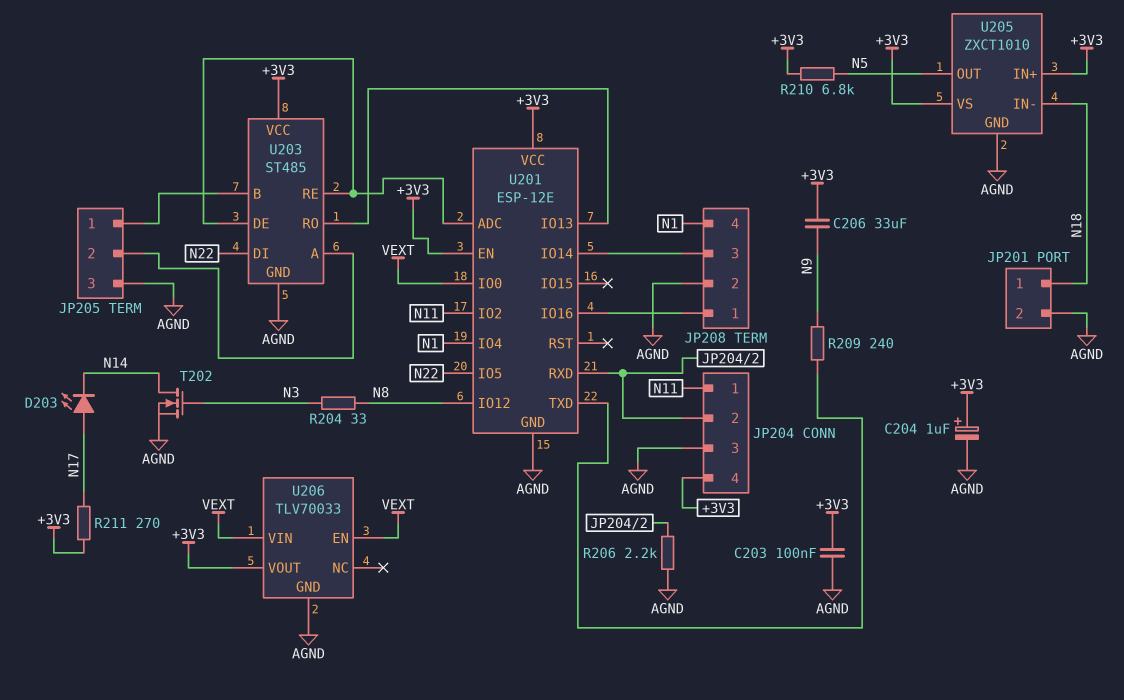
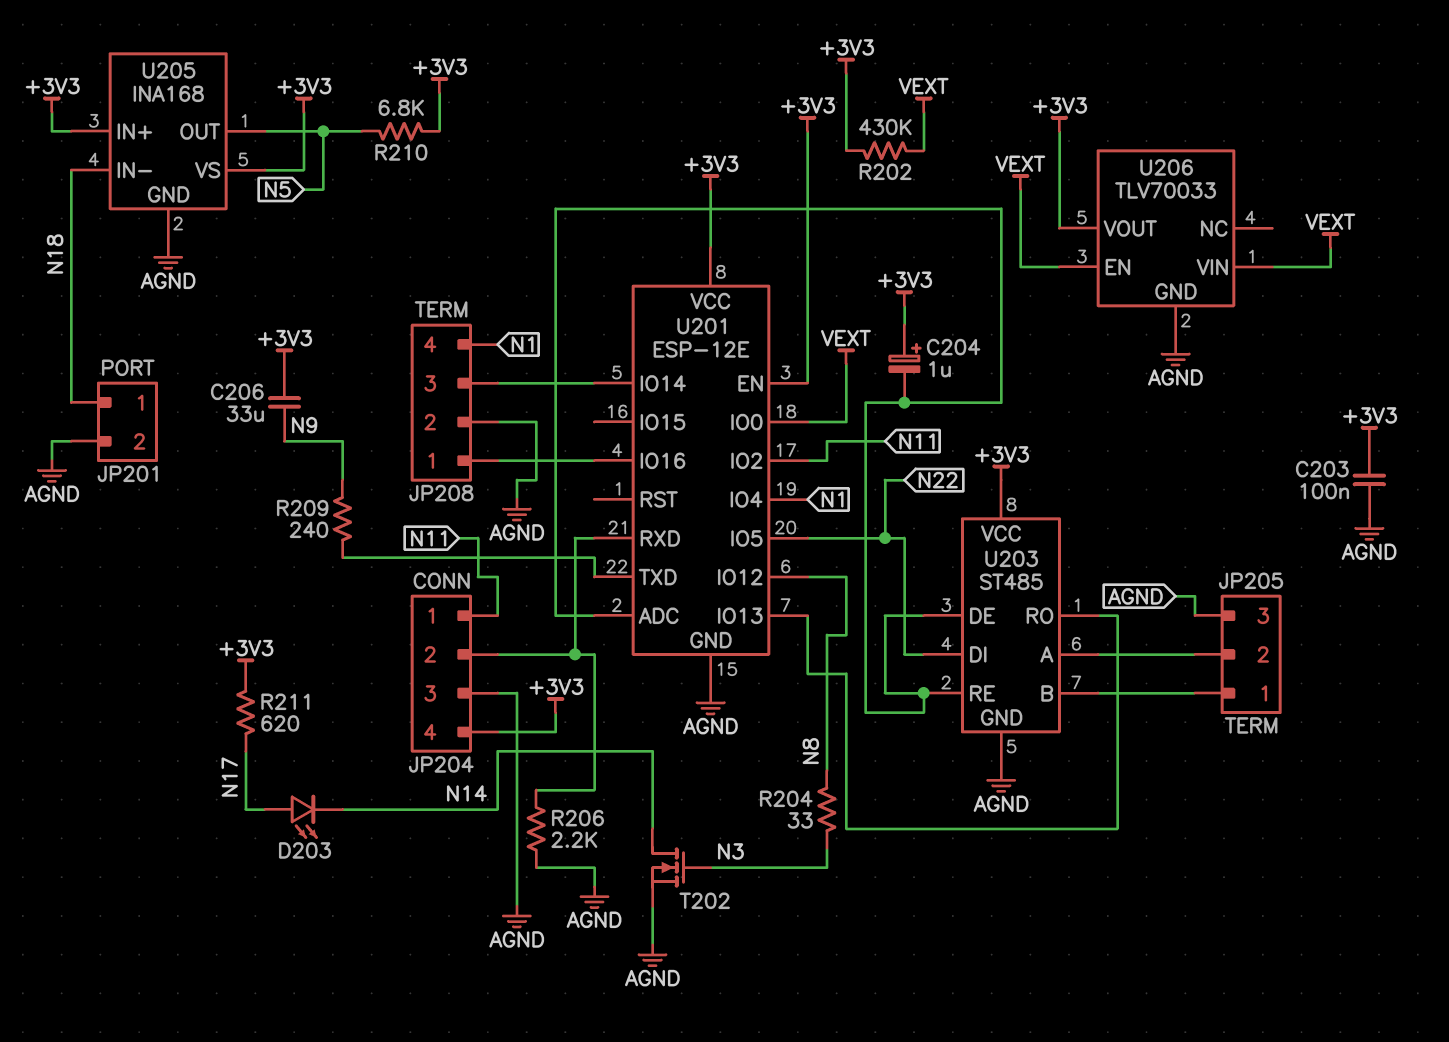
C204: 1uF (plus +3V3, minus AGND) -> 1uF (plus +3V3, minus U201/ADC)
R202: none -> 430k (+3V3, VEXT)
R211: 270 (+3V3, N17) -> 620 (+3V3, N17)
U205: ZXCT1010 -> INA168

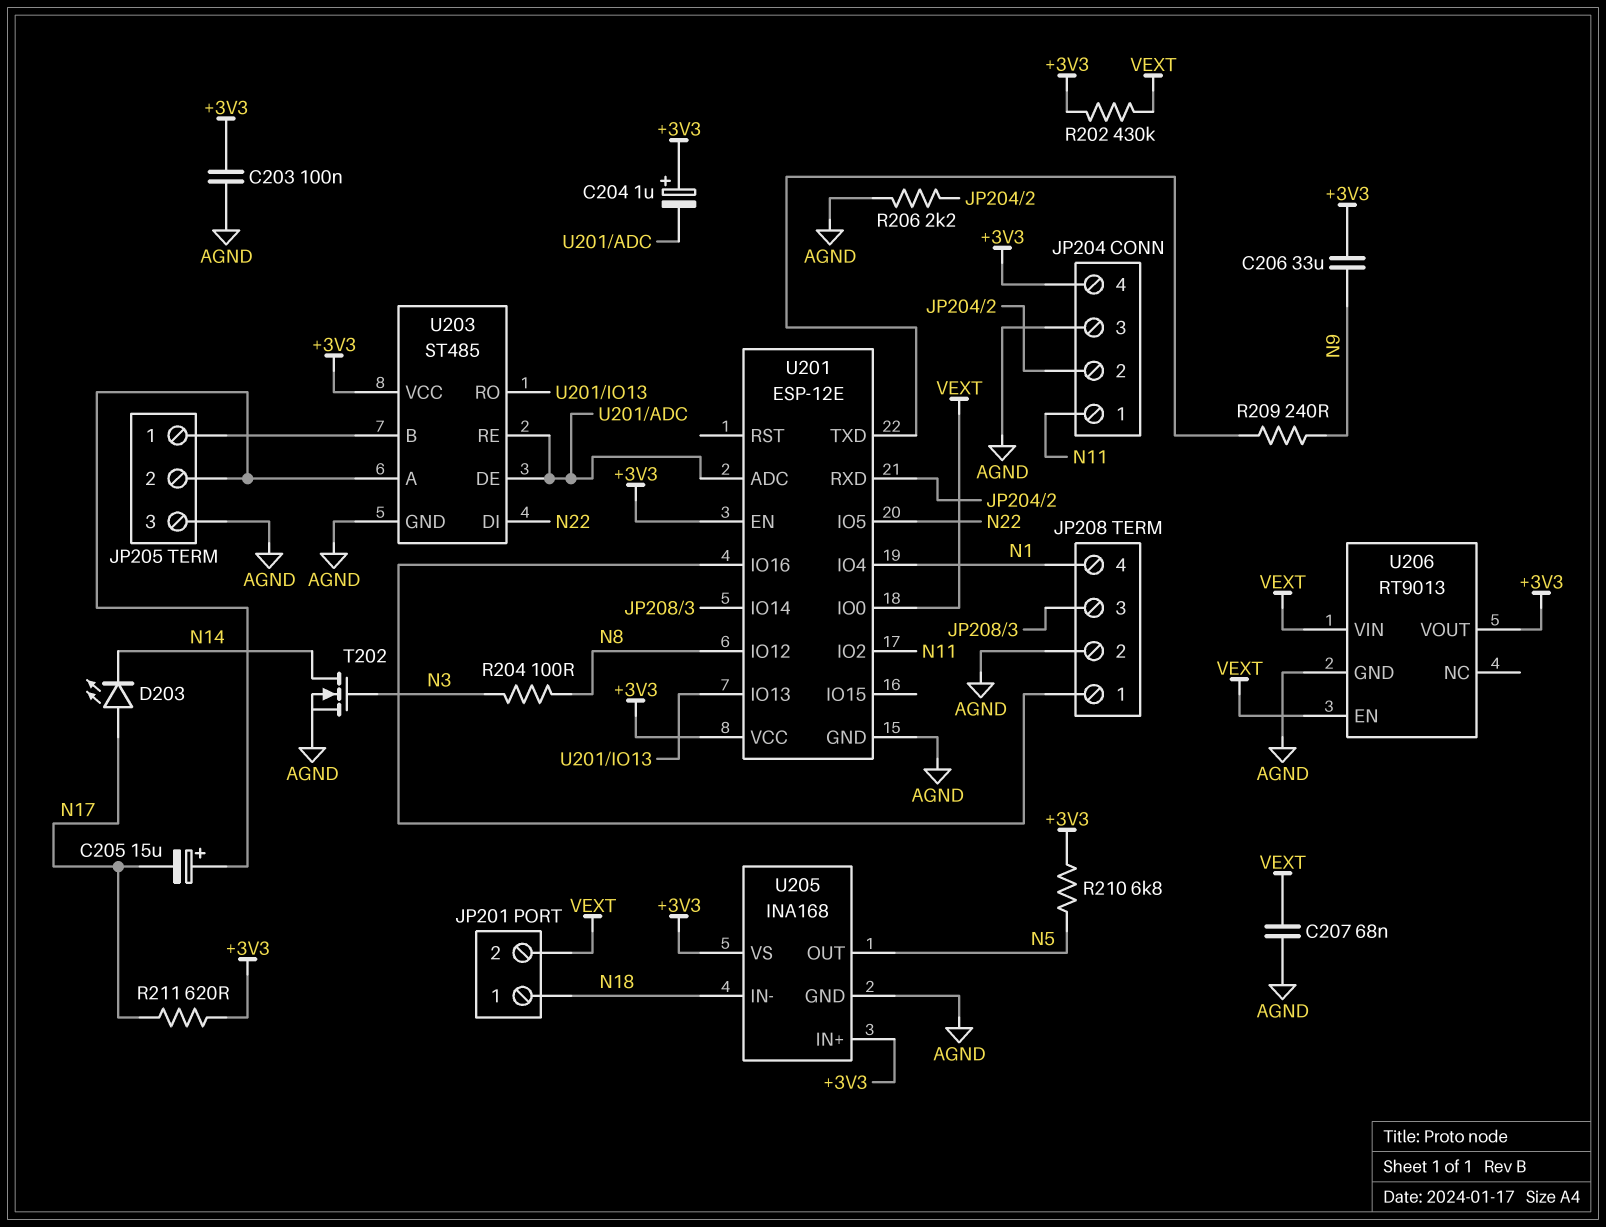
C205: none -> 15uF (plus JP205/2, minus N17)
C207: none -> 68nF (AGND, VEXT)
JP201 pin 2: AGND -> VEXT
R204: 33 (N3, N8) -> 100 (N3, N8)
U206: TLV70033 -> RT9013

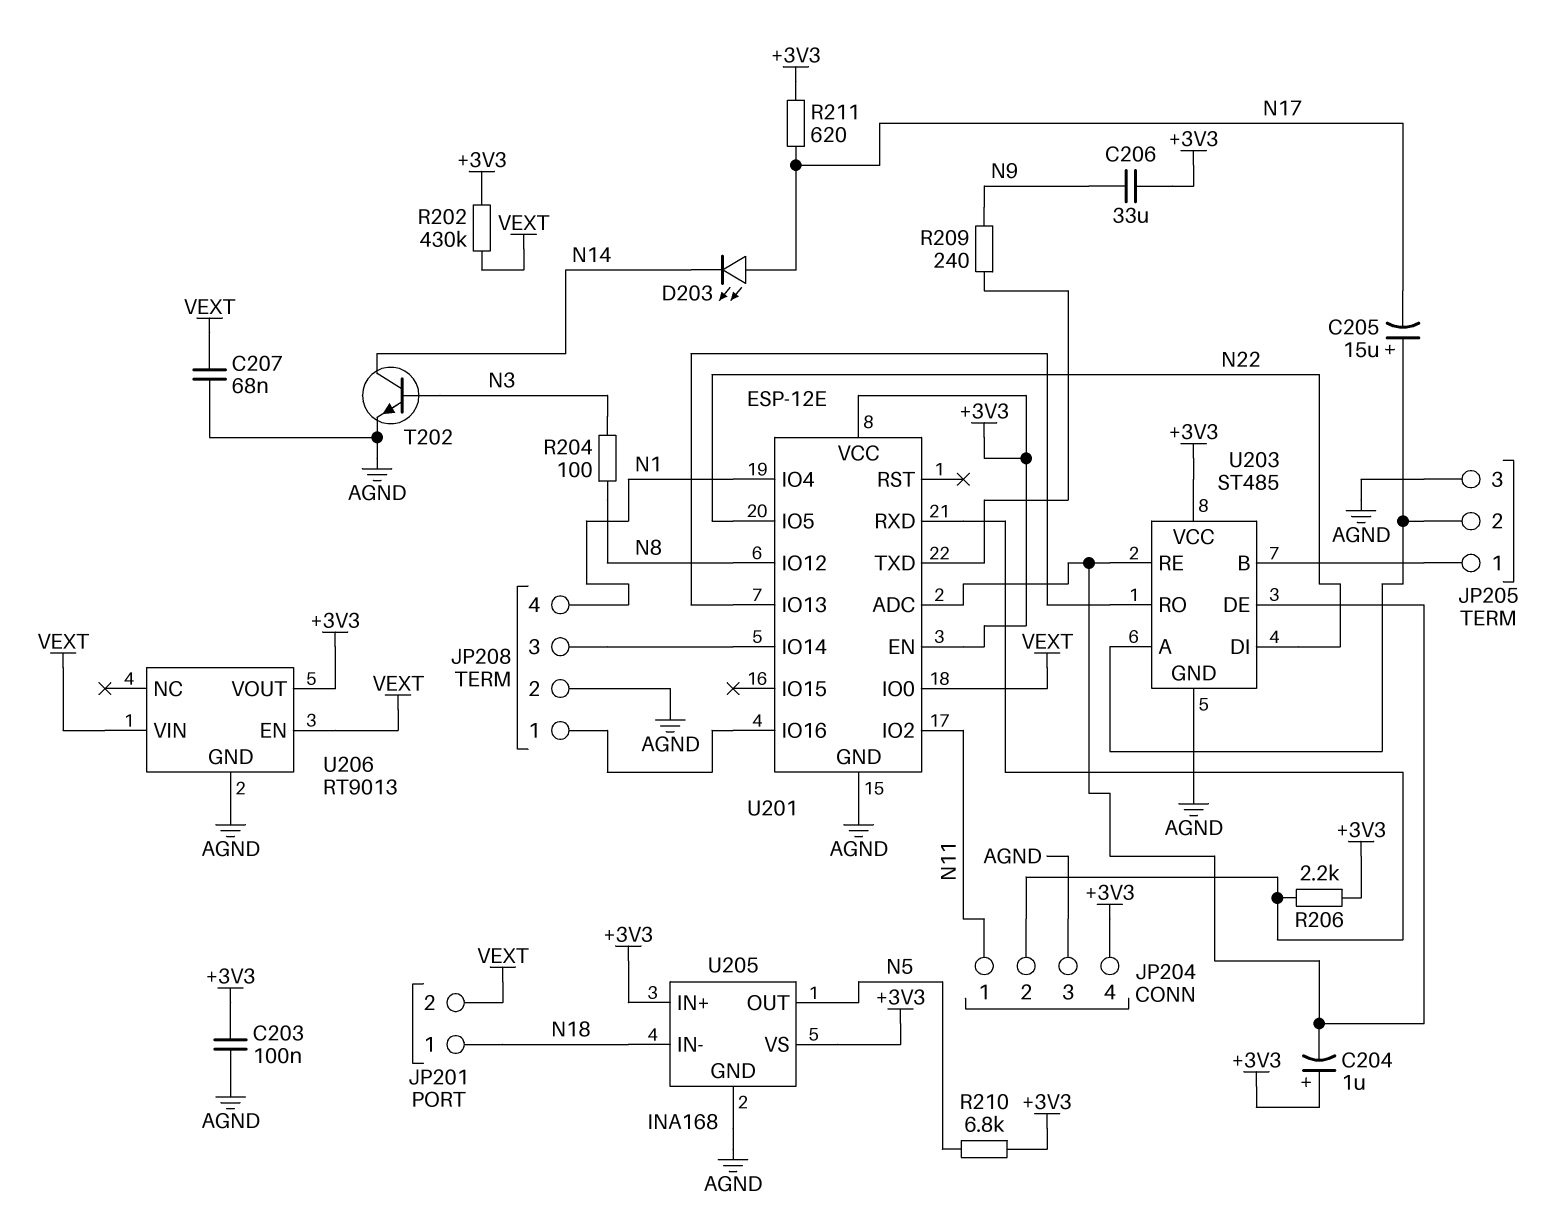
R206: 2.2k (AGND, JP204/2) -> 2.2k (+3V3, JP204/2)
T202: NMOS (G N3, D N14, S AGND) -> NPN (B N3, C N14, E AGND)

